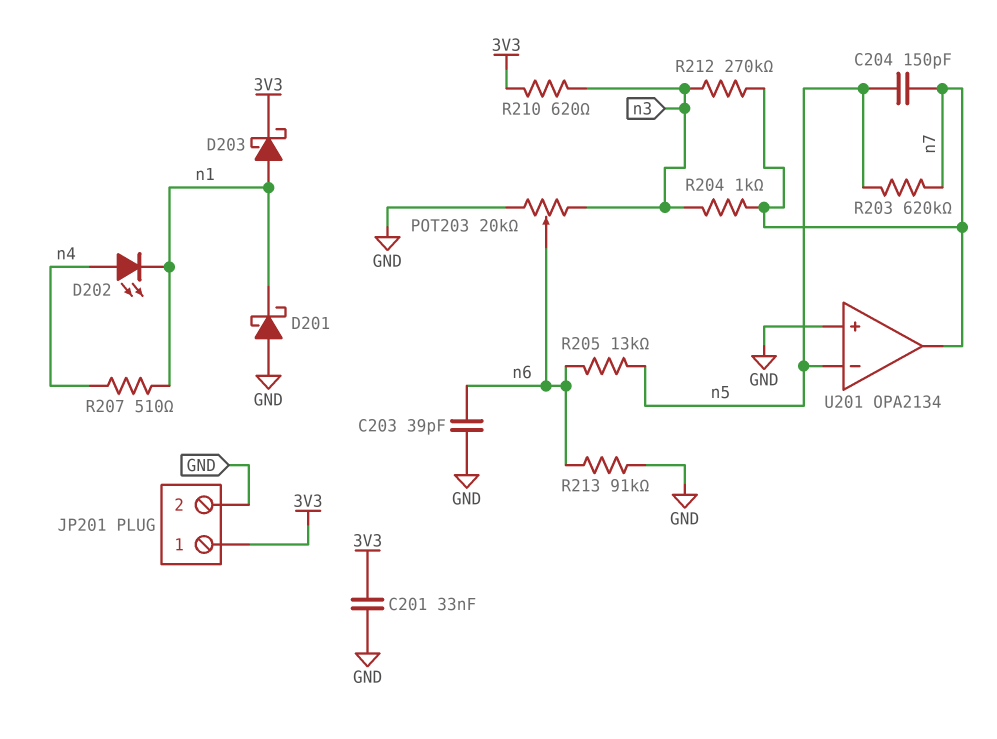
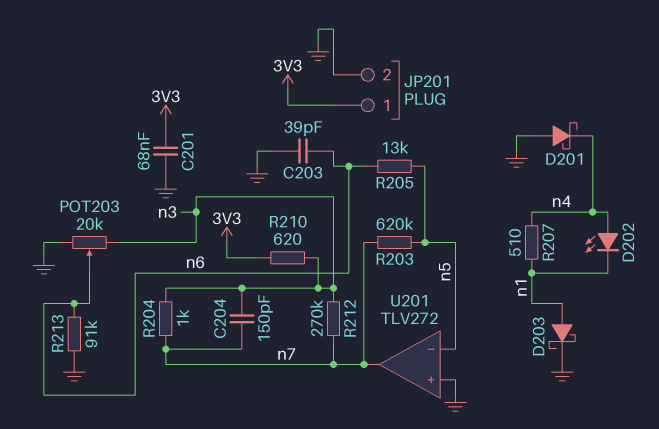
C201: 33nF (3V3, GND) -> 68nF (3V3, GND)
C204: 150pF (n5, n7) -> 150pF (n3, n7)
D201: schottky (A GND, K n1) -> schottky (A GND, K n4)
D203: schottky (A n1, K 3V3) -> schottky (A n1, K GND)
U201: OPA2134 -> TLV272

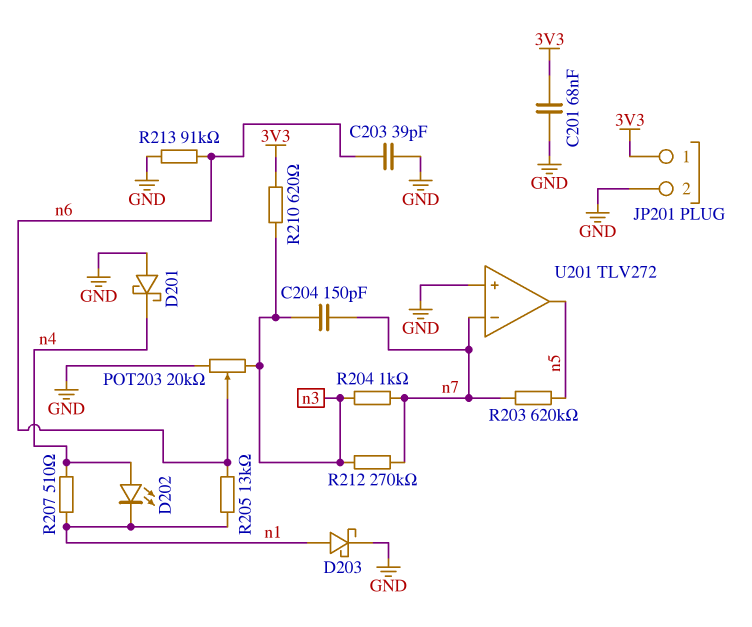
R205: 13k (n5, n6) -> 13k (n1, n6)
U201 pin in-: n5 -> n7
U201 pin out: n7 -> n5

